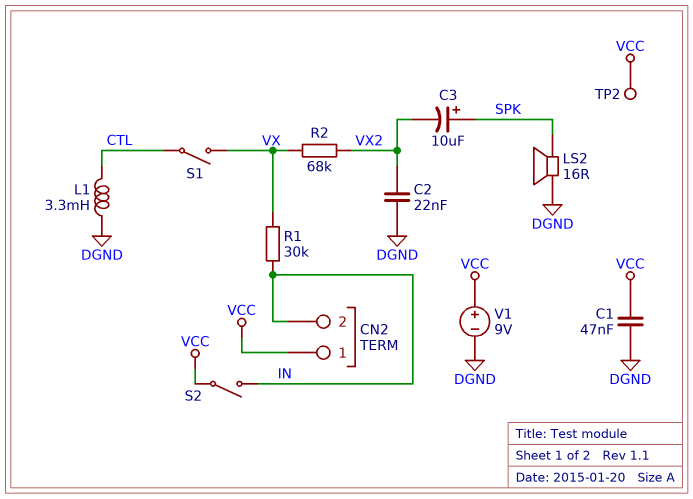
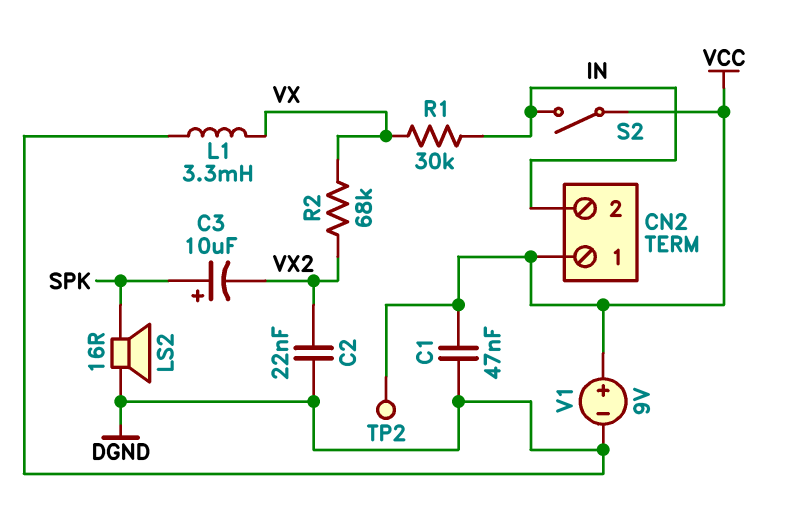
L1: 3.3mH (CTL, DGND) -> 3.3mH (DGND, VX)
S1: switch (CTL, VX) -> none

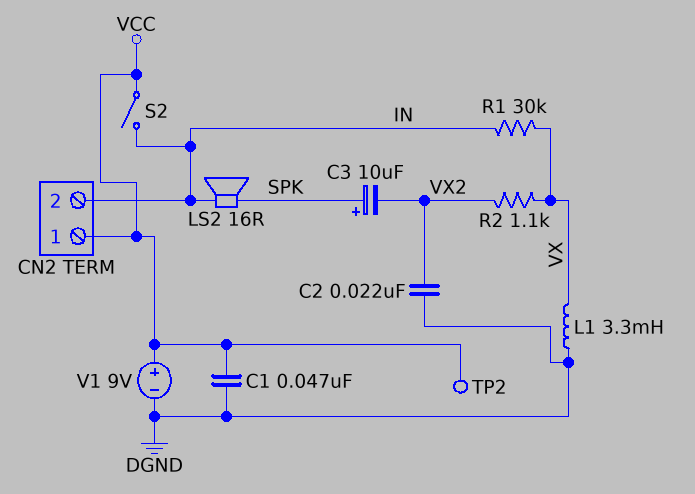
LS2: speaker 16R (DGND, SPK) -> speaker 16R (IN, SPK)
R2: 68k (VX, VX2) -> 1.1k (VX, VX2)

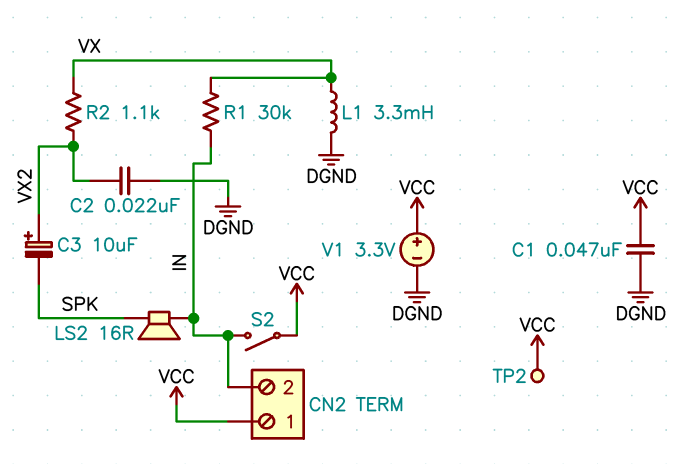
C3: 10uF (plus SPK, minus VX2) -> 10uF (plus VX2, minus SPK)
V1: 9V (plus VCC, minus DGND) -> 3.3V (plus VCC, minus DGND)

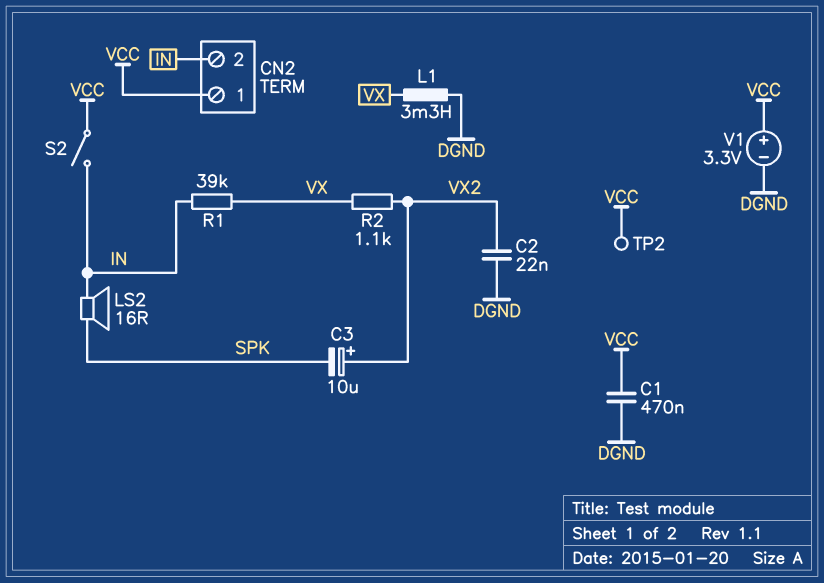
C1: 47nF (DGND, VCC) -> 470nF (DGND, VCC)
R1: 30k (IN, VX) -> 39k (IN, VX)

